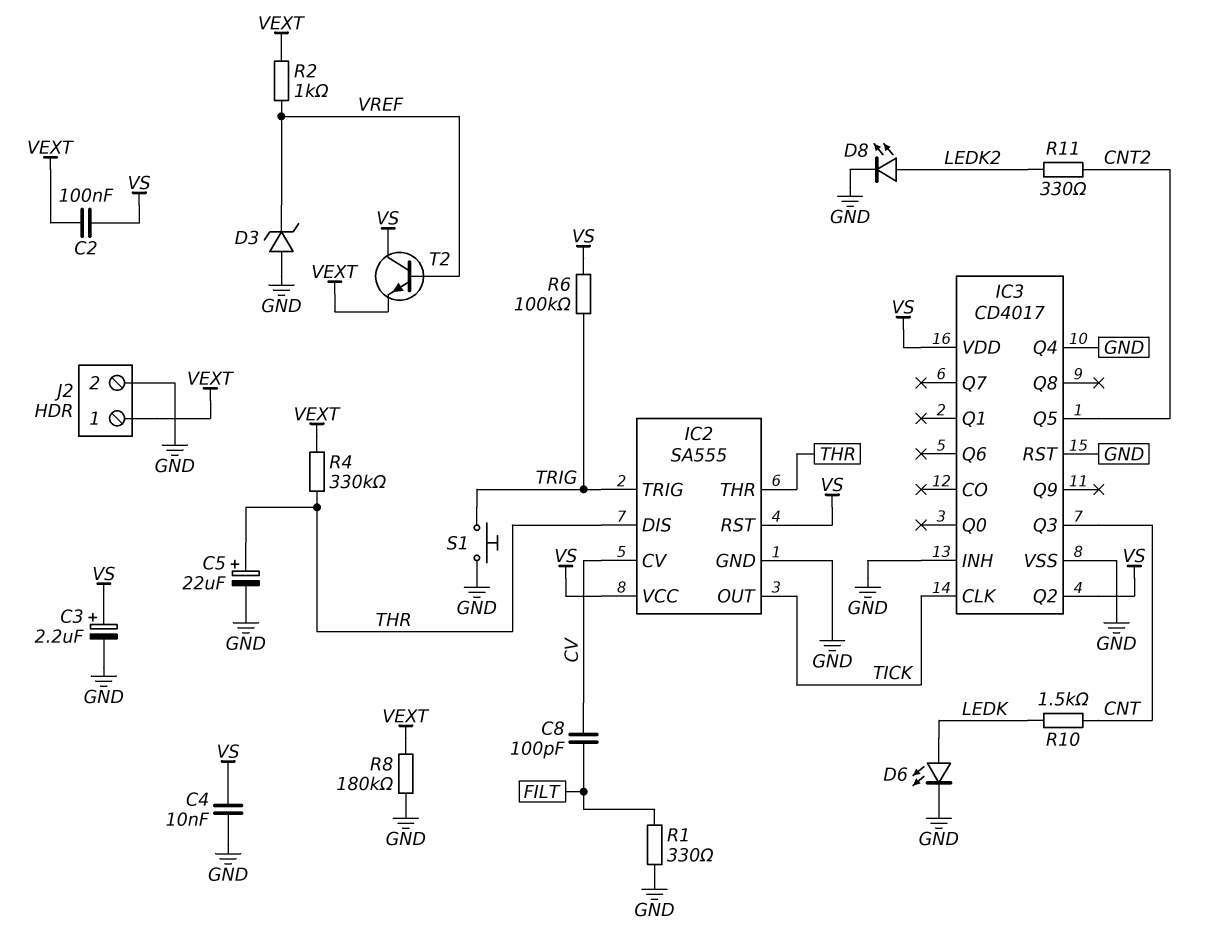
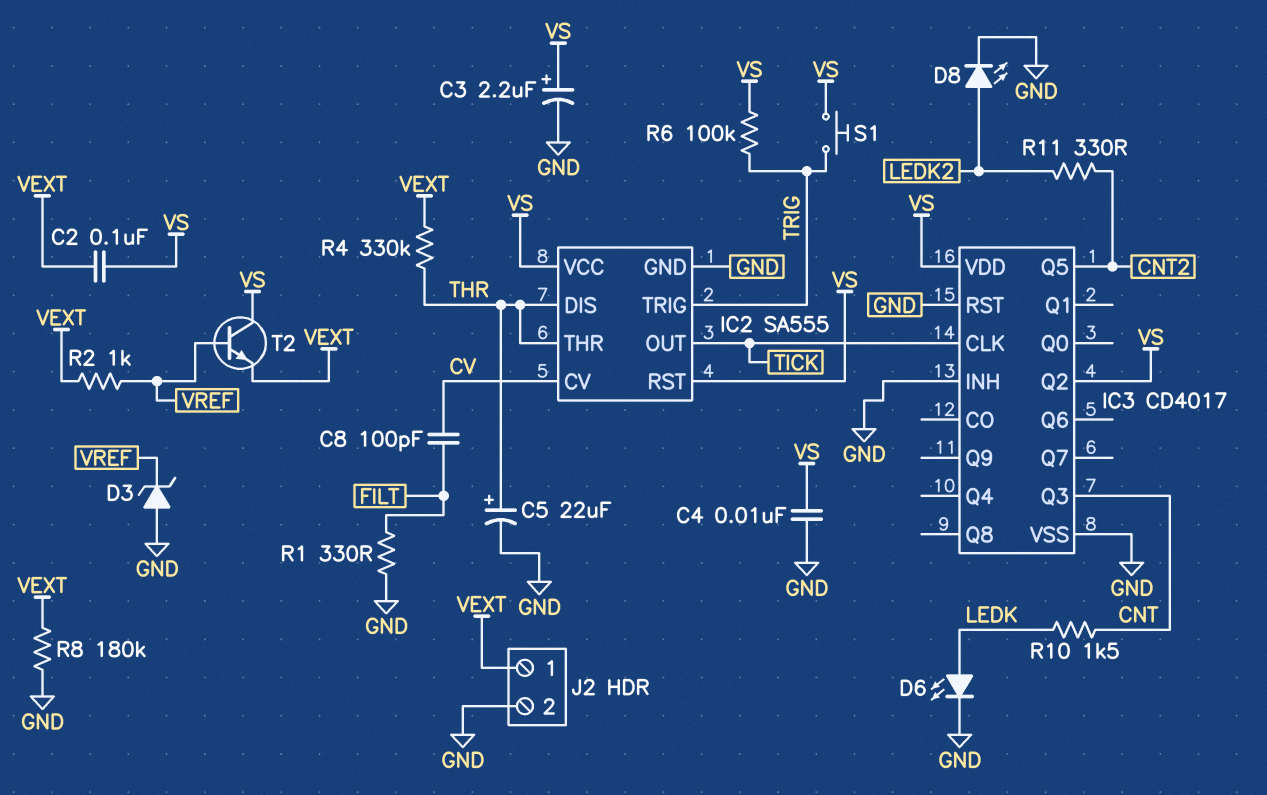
IC3 pin Q4: GND -> none
S1: button (GND, TRIG) -> button (TRIG, VS)

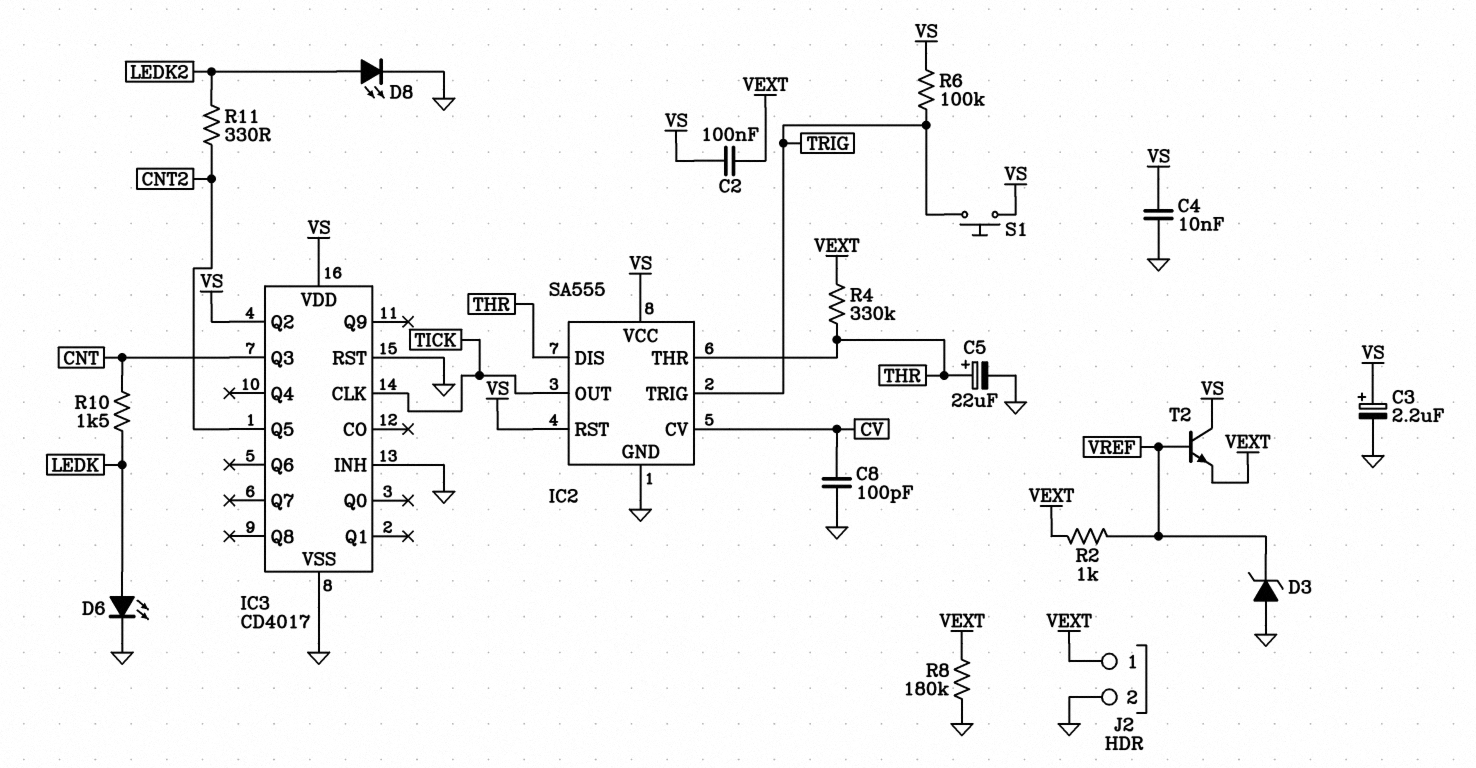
C8: 100pF (CV, FILT) -> 100pF (CV, GND)
R1: 330 (FILT, GND) -> none

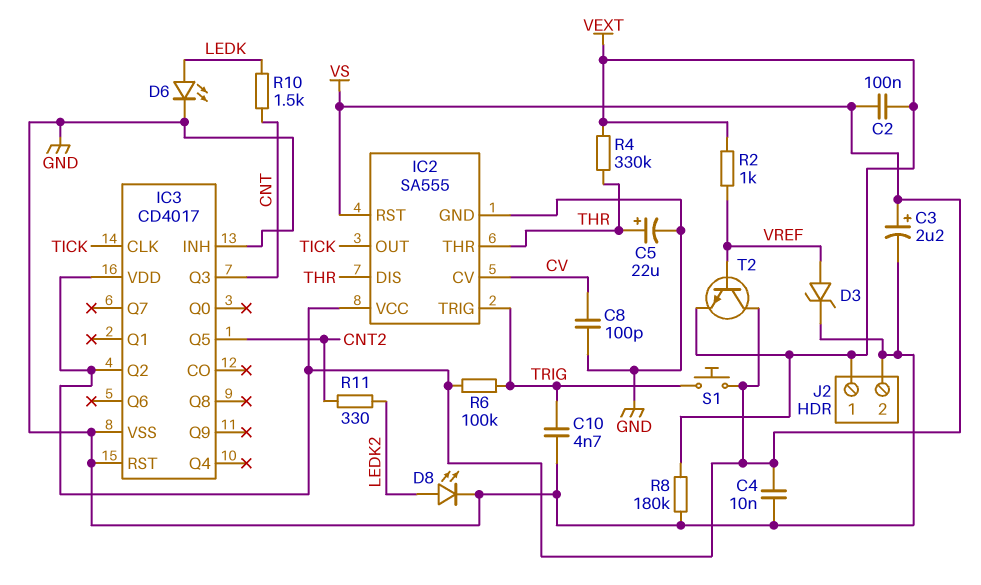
C10: none -> 4.7nF (GND, TRIG)
D3: zener (A GND, K VREF) -> zener (A VREF, K GND)

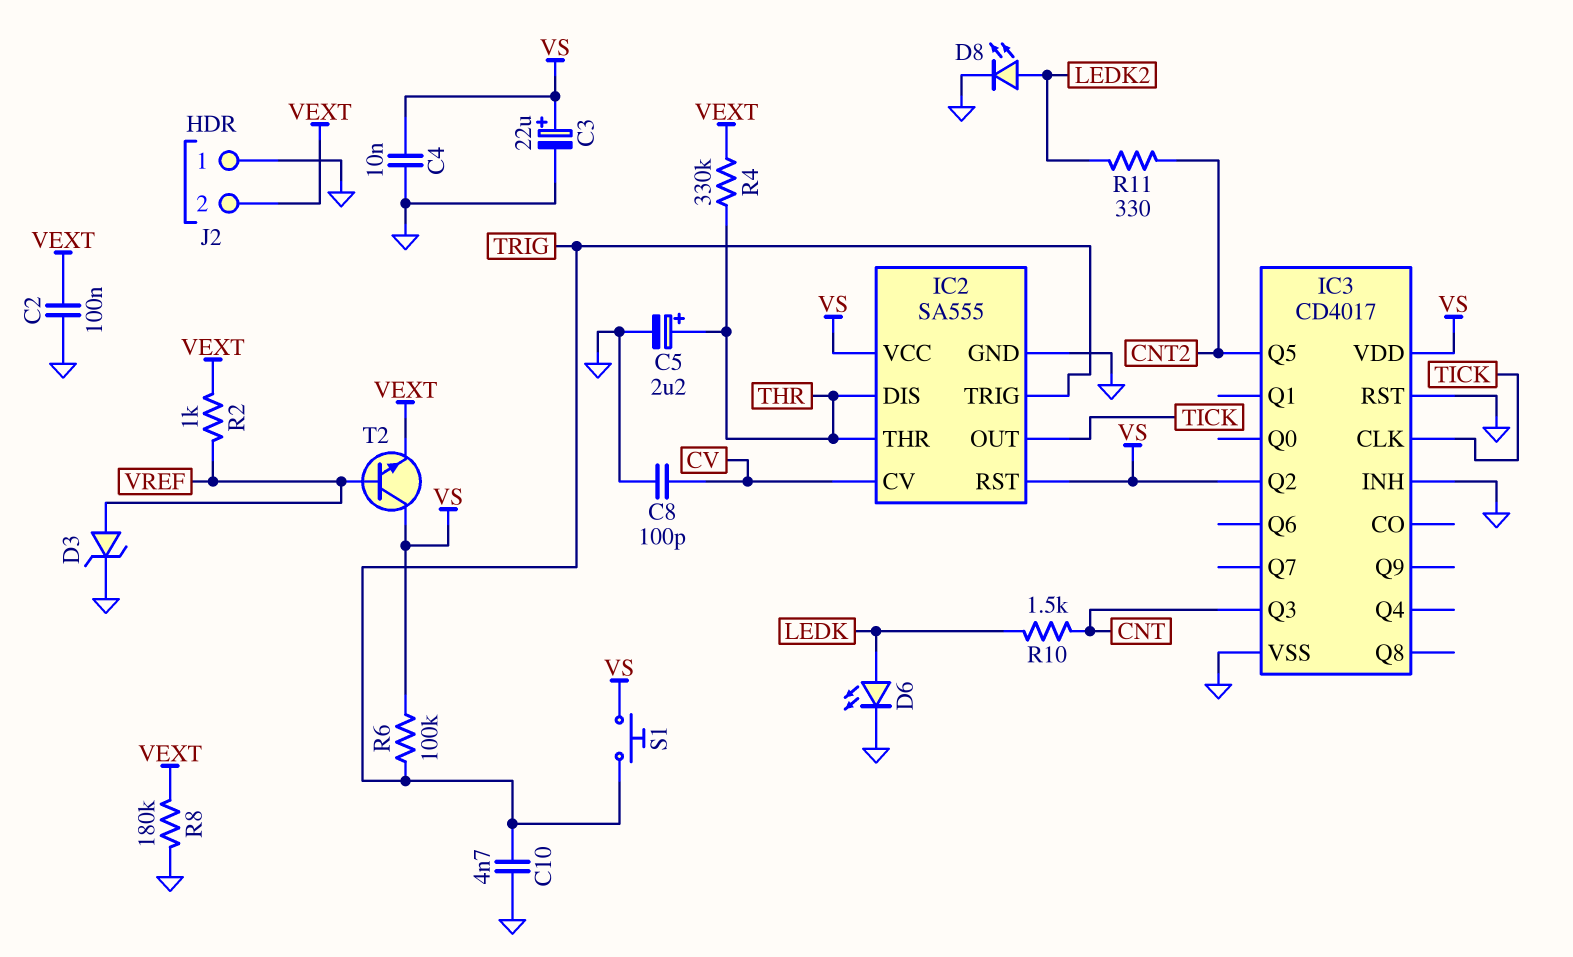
C2: 100nF (VEXT, VS) -> 100nF (GND, VEXT)
C3: 2.2uF (plus VS, minus GND) -> 22uF (plus VS, minus GND)
C5: 22uF (plus THR, minus GND) -> 2.2uF (plus THR, minus GND)
J2 pin 1: VEXT -> GND
J2 pin 2: GND -> VEXT

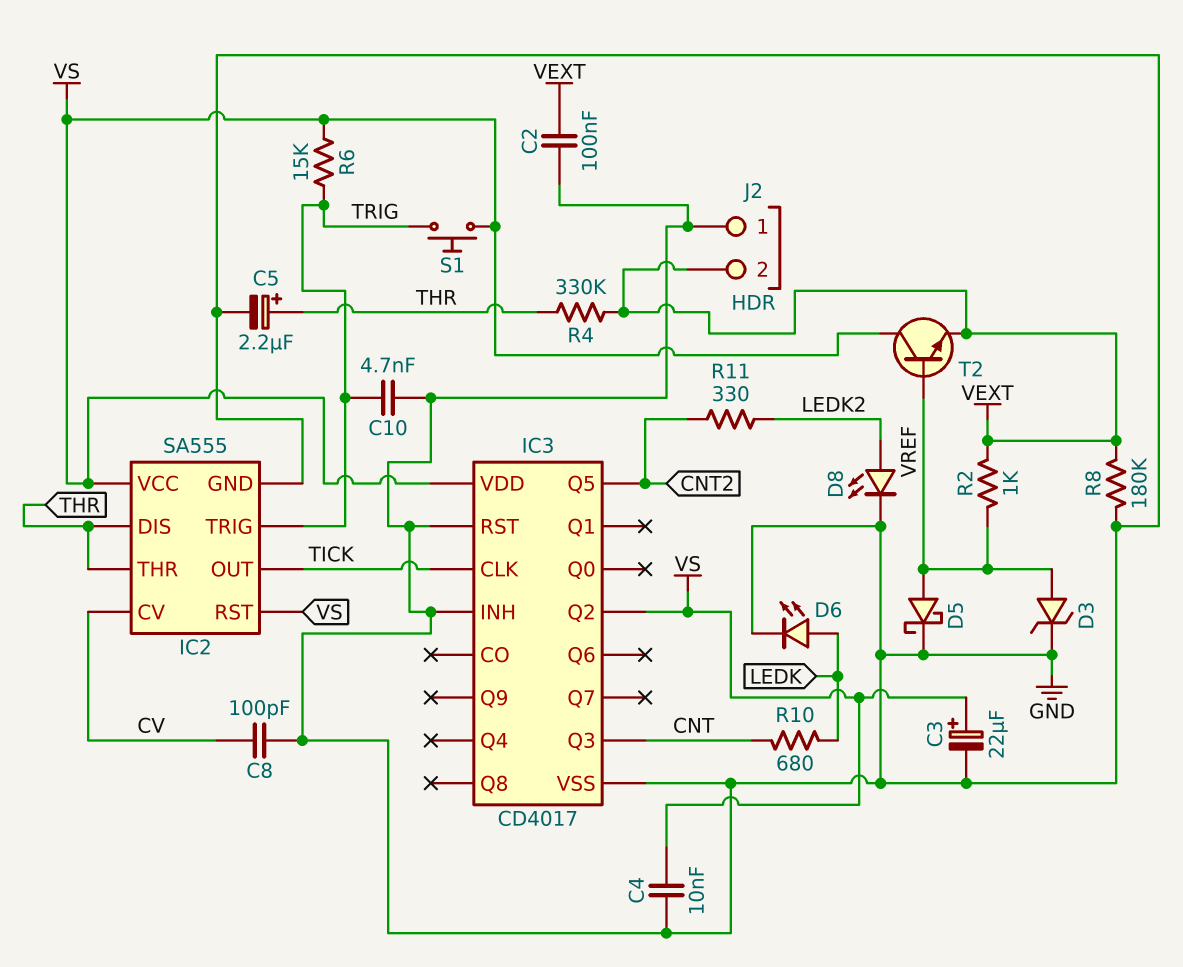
D5: none -> schottky (A VREF, K GND)
R6: 100k (TRIG, VS) -> 15k (TRIG, VS)
R10: 1.5k (CNT, LEDK) -> 680 (CNT, LEDK)

